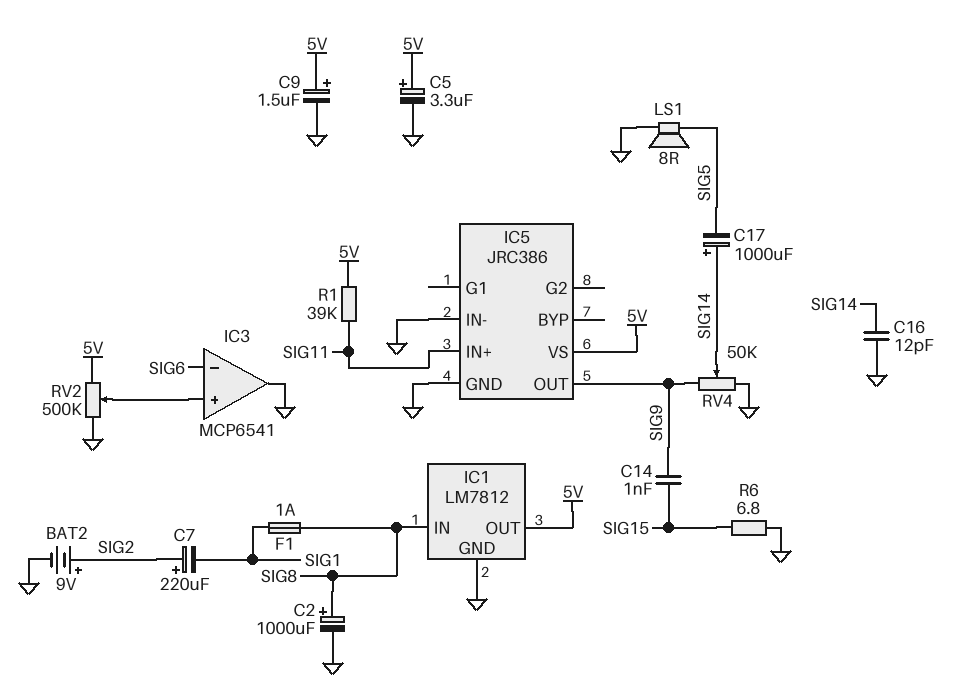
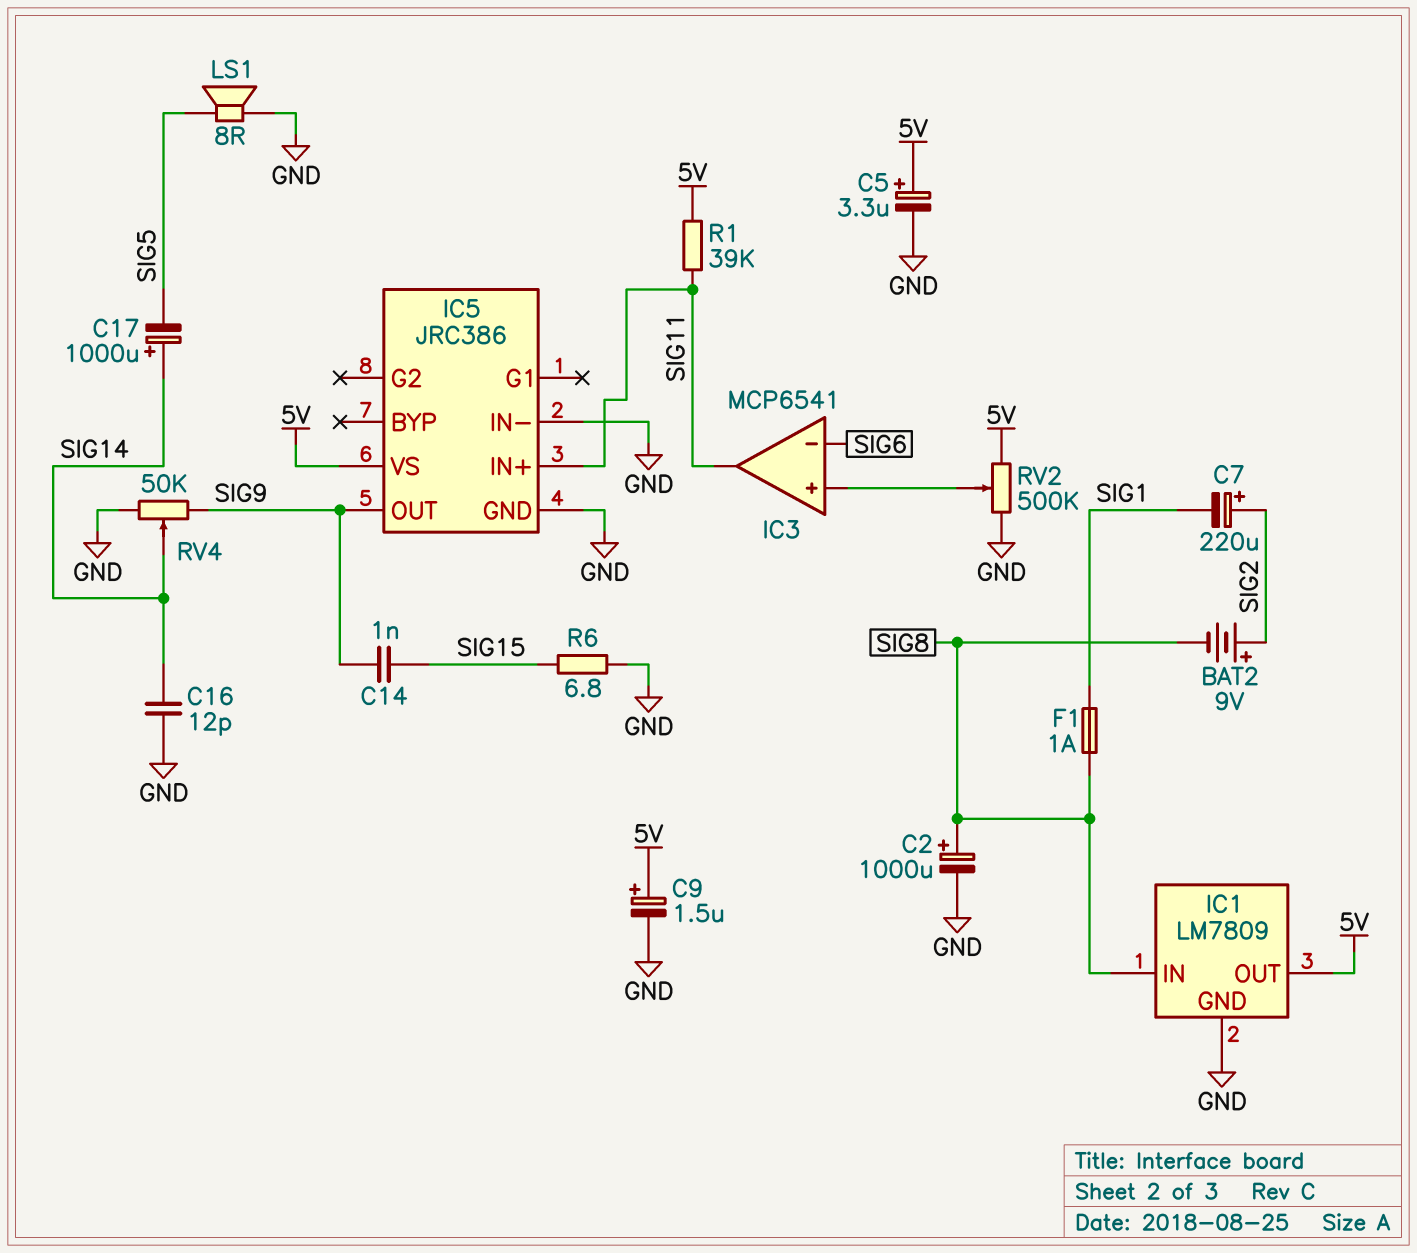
BAT2: 9V (plus SIG2, minus GND) -> 9V (plus SIG2, minus SIG8)
IC1: LM7812 -> LM7809
IC3 pin out: GND -> SIG11

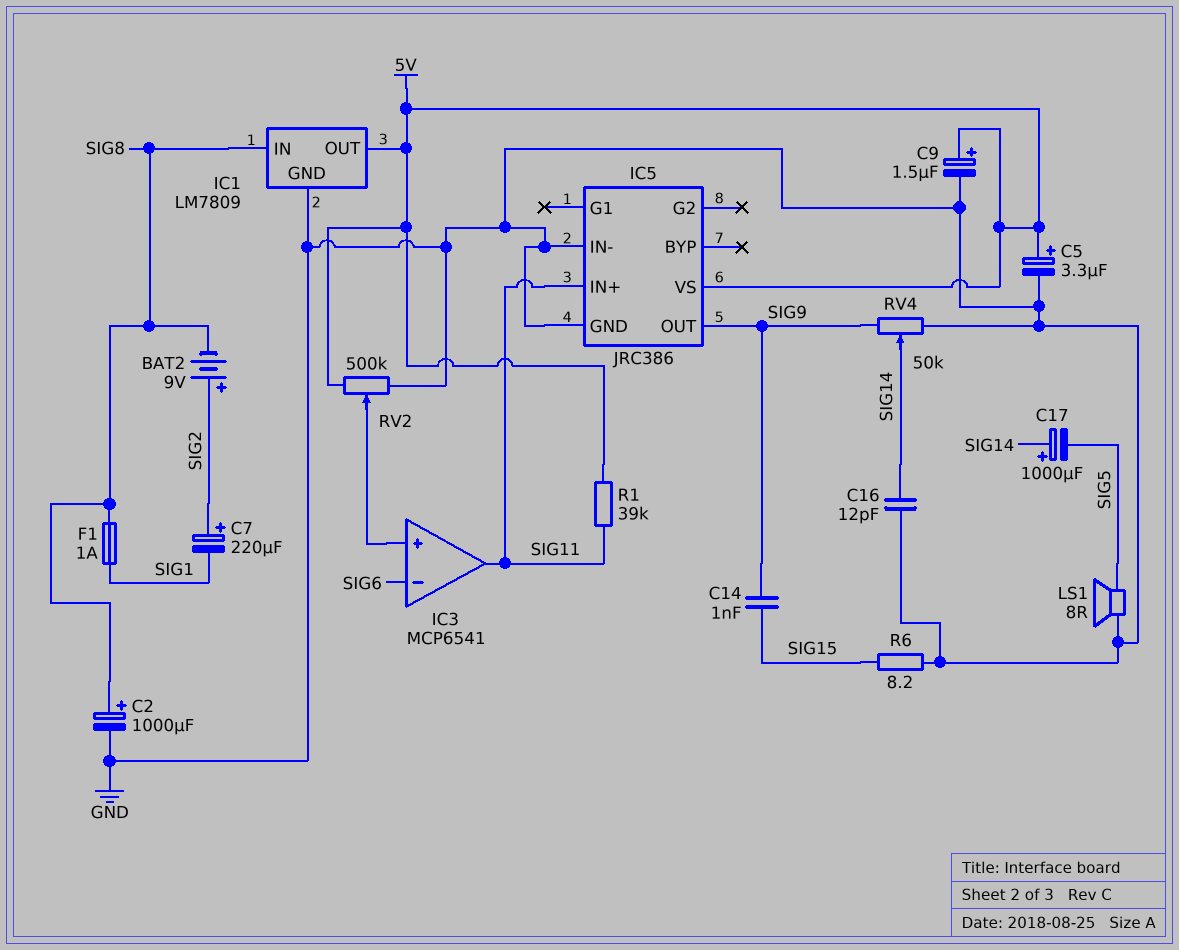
R6: 6.8 (GND, SIG15) -> 8.2 (GND, SIG15)

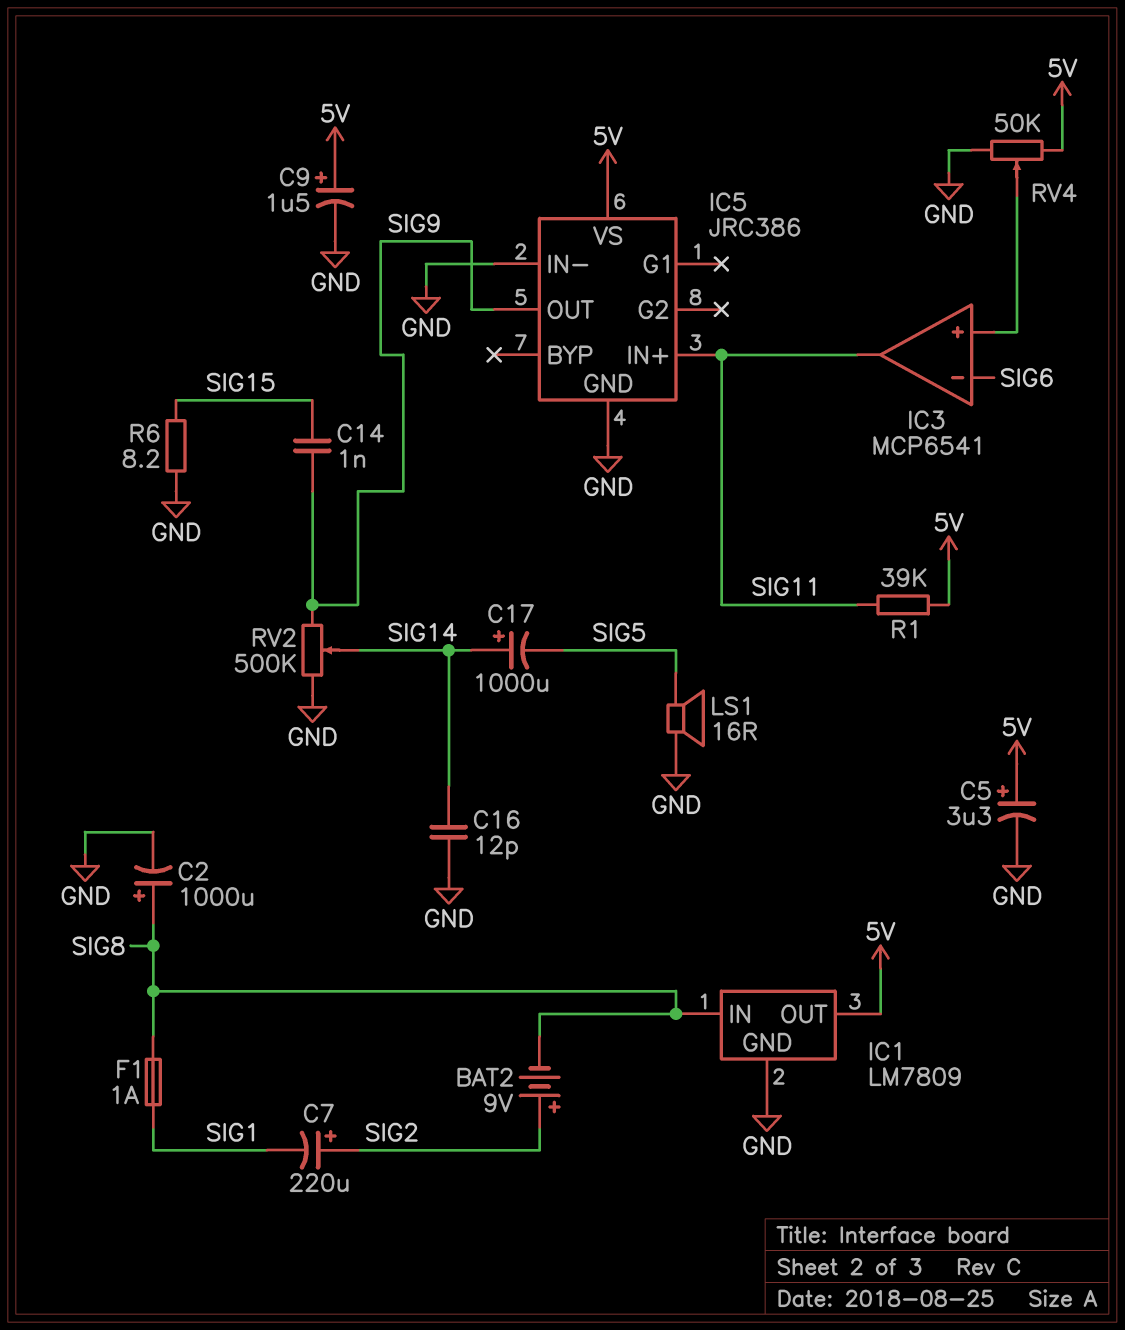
LS1: speaker 8R (GND, SIG5) -> speaker 16R (GND, SIG5)
RV2: 500k (5V, GND, wiper IC3/in+) -> 500k (GND, SIG9, wiper SIG14)
RV4: 50k (GND, SIG9, wiper SIG14) -> 50k (5V, GND, wiper IC3/in+)

